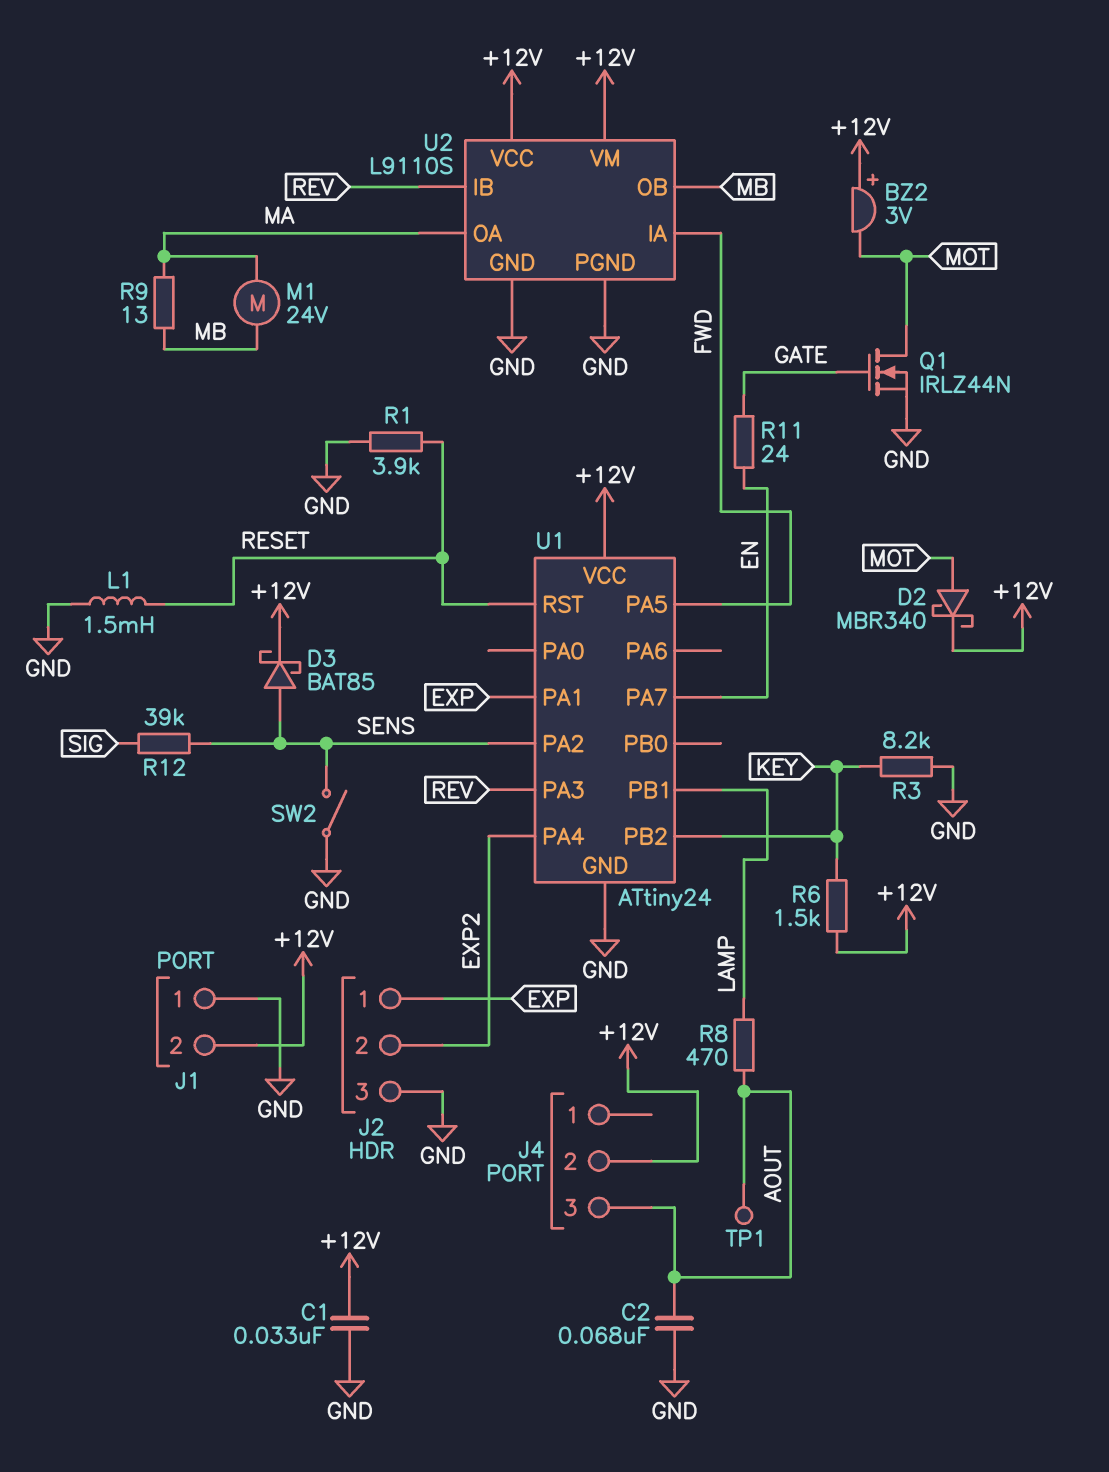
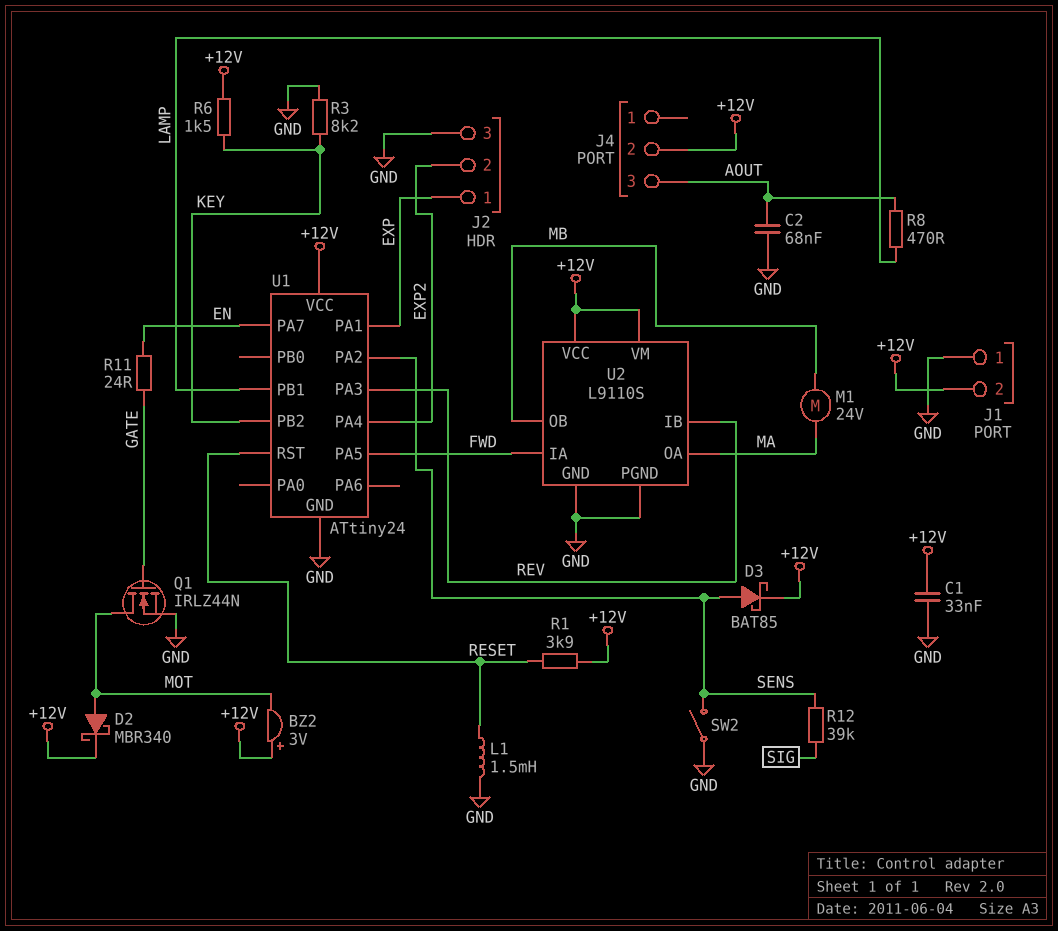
R1: 3.9k (GND, RESET) -> 3.9k (+12V, RESET)
R9: 13 (MA, MB) -> none
TP1: test point (AOUT) -> none

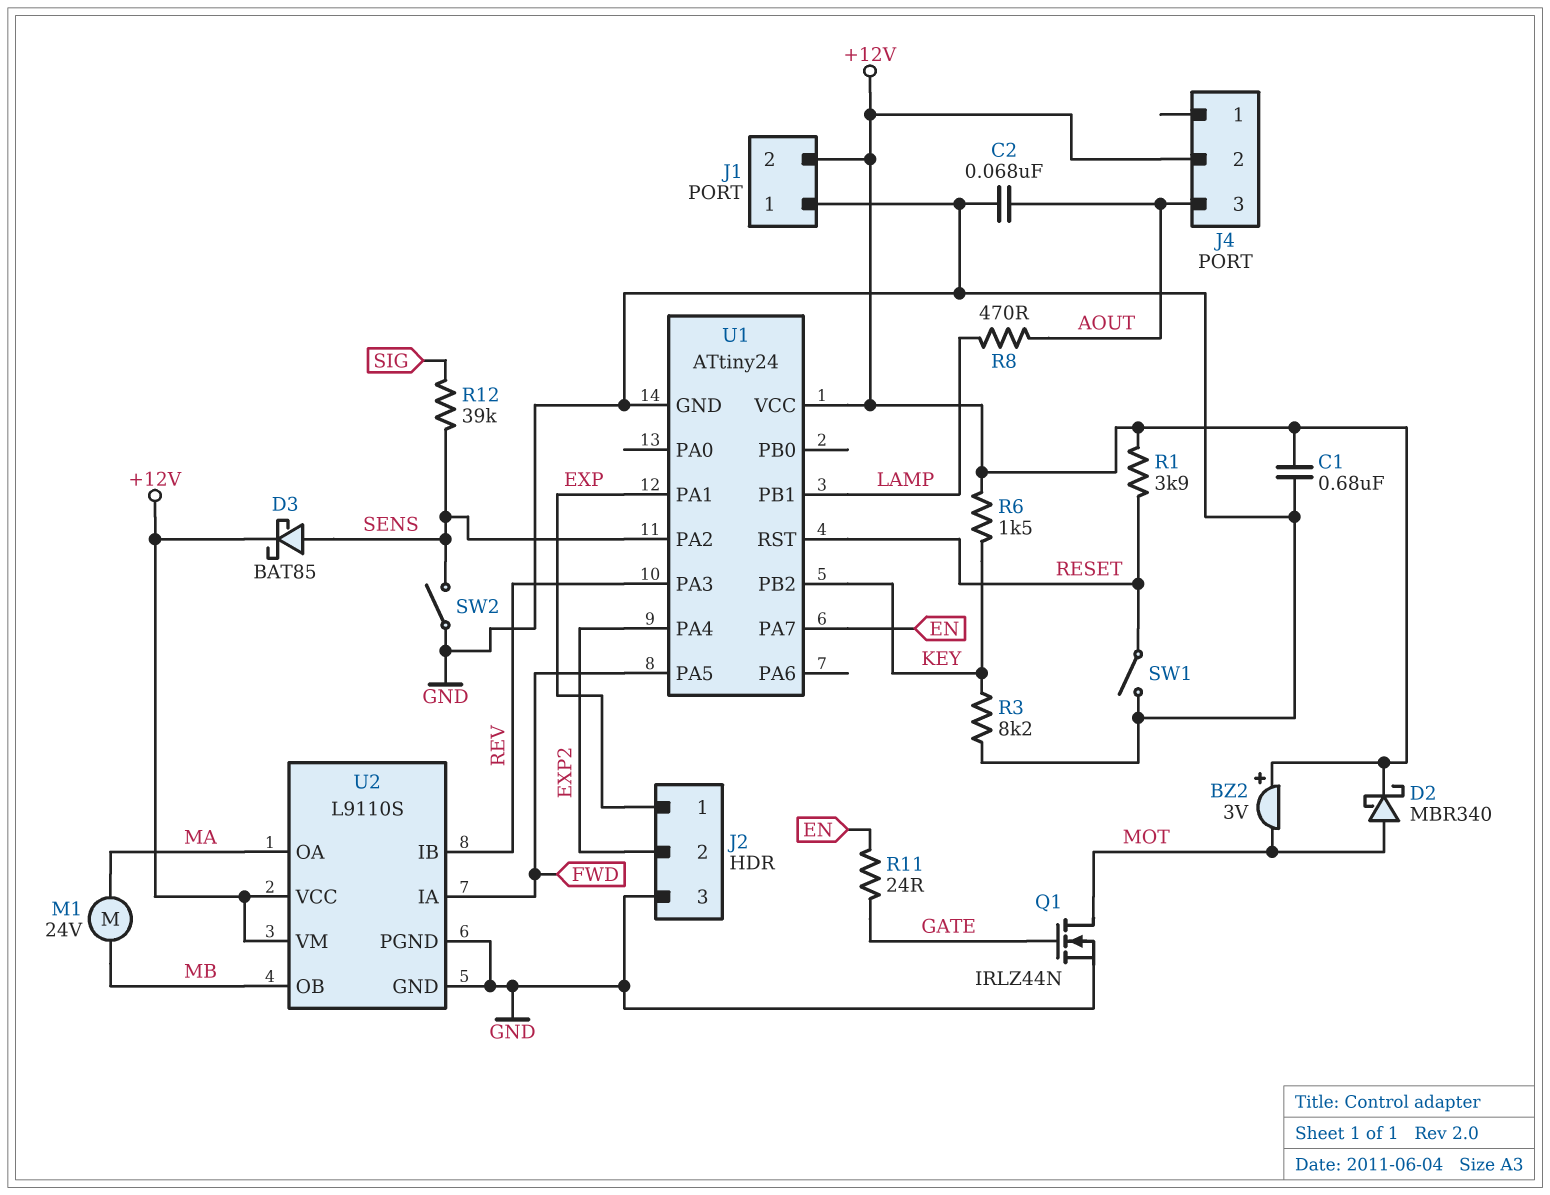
C1: 33nF (+12V, GND) -> 680nF (+12V, GND)
L1: 1.5mH (GND, RESET) -> none
SW1: none -> switch (GND, RESET)

